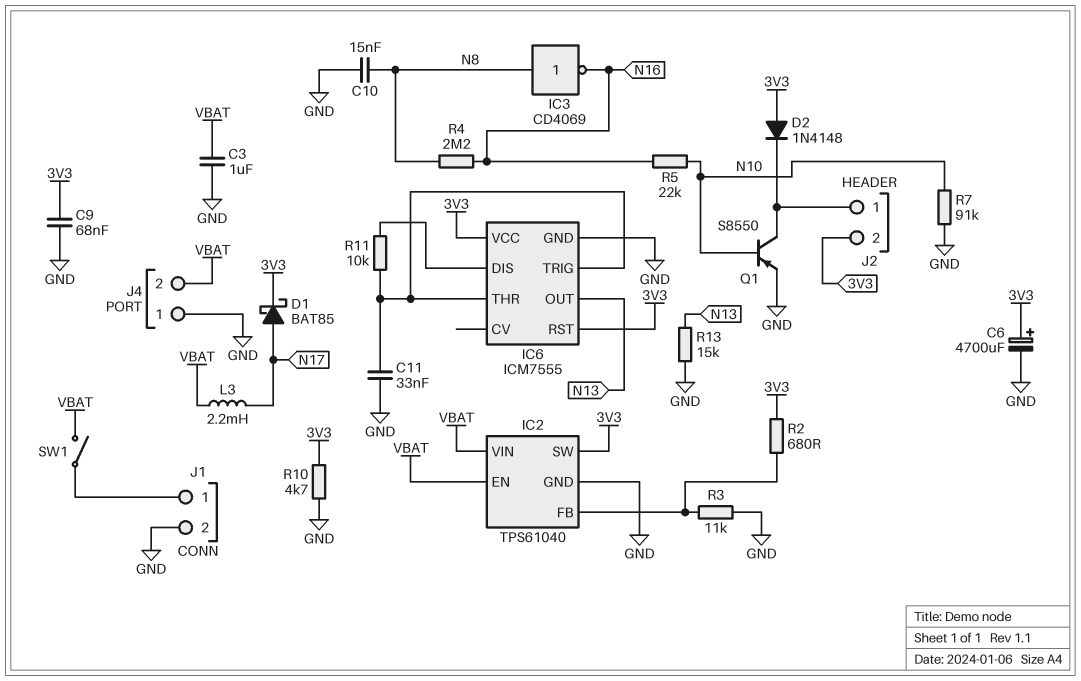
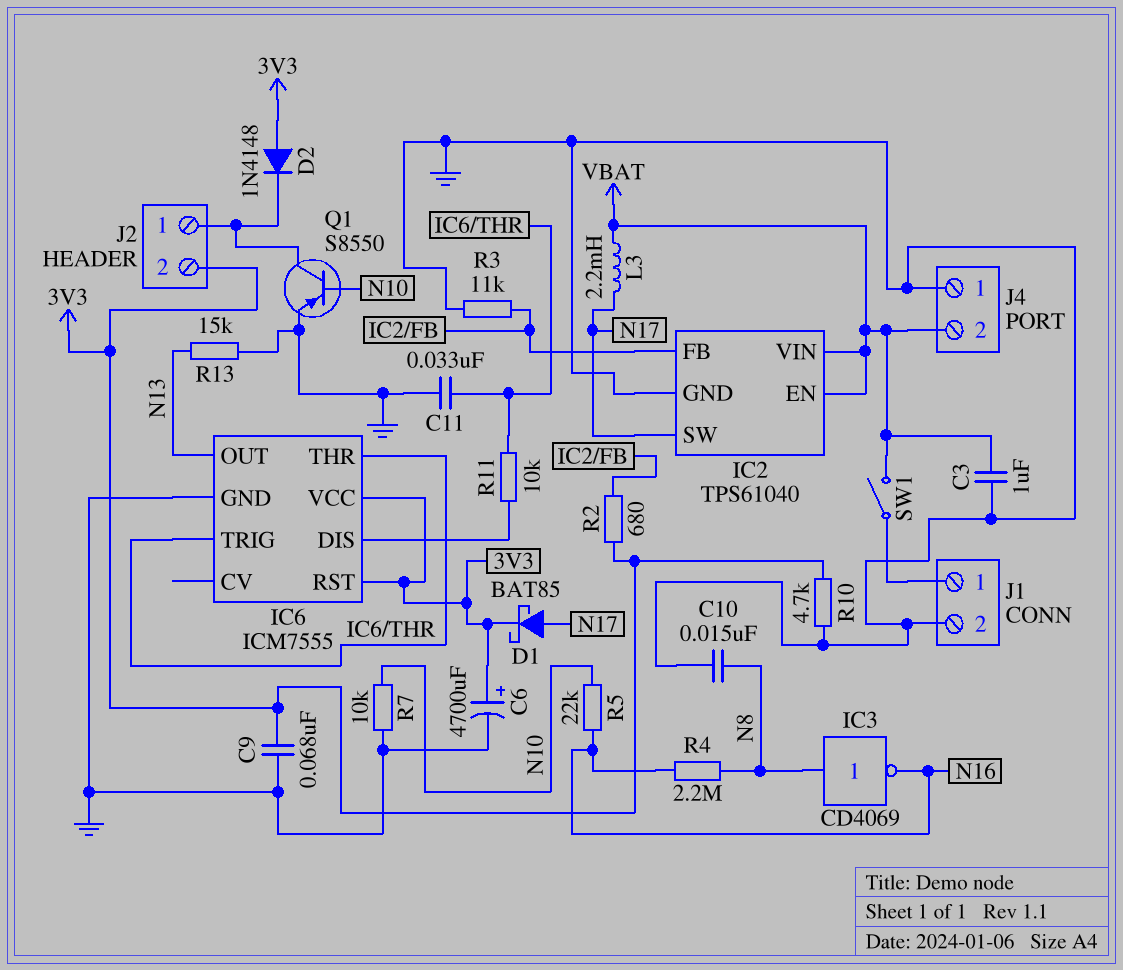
IC2 pin SW: 3V3 -> N17
R7: 91k (GND, N10) -> 10k (GND, N10)

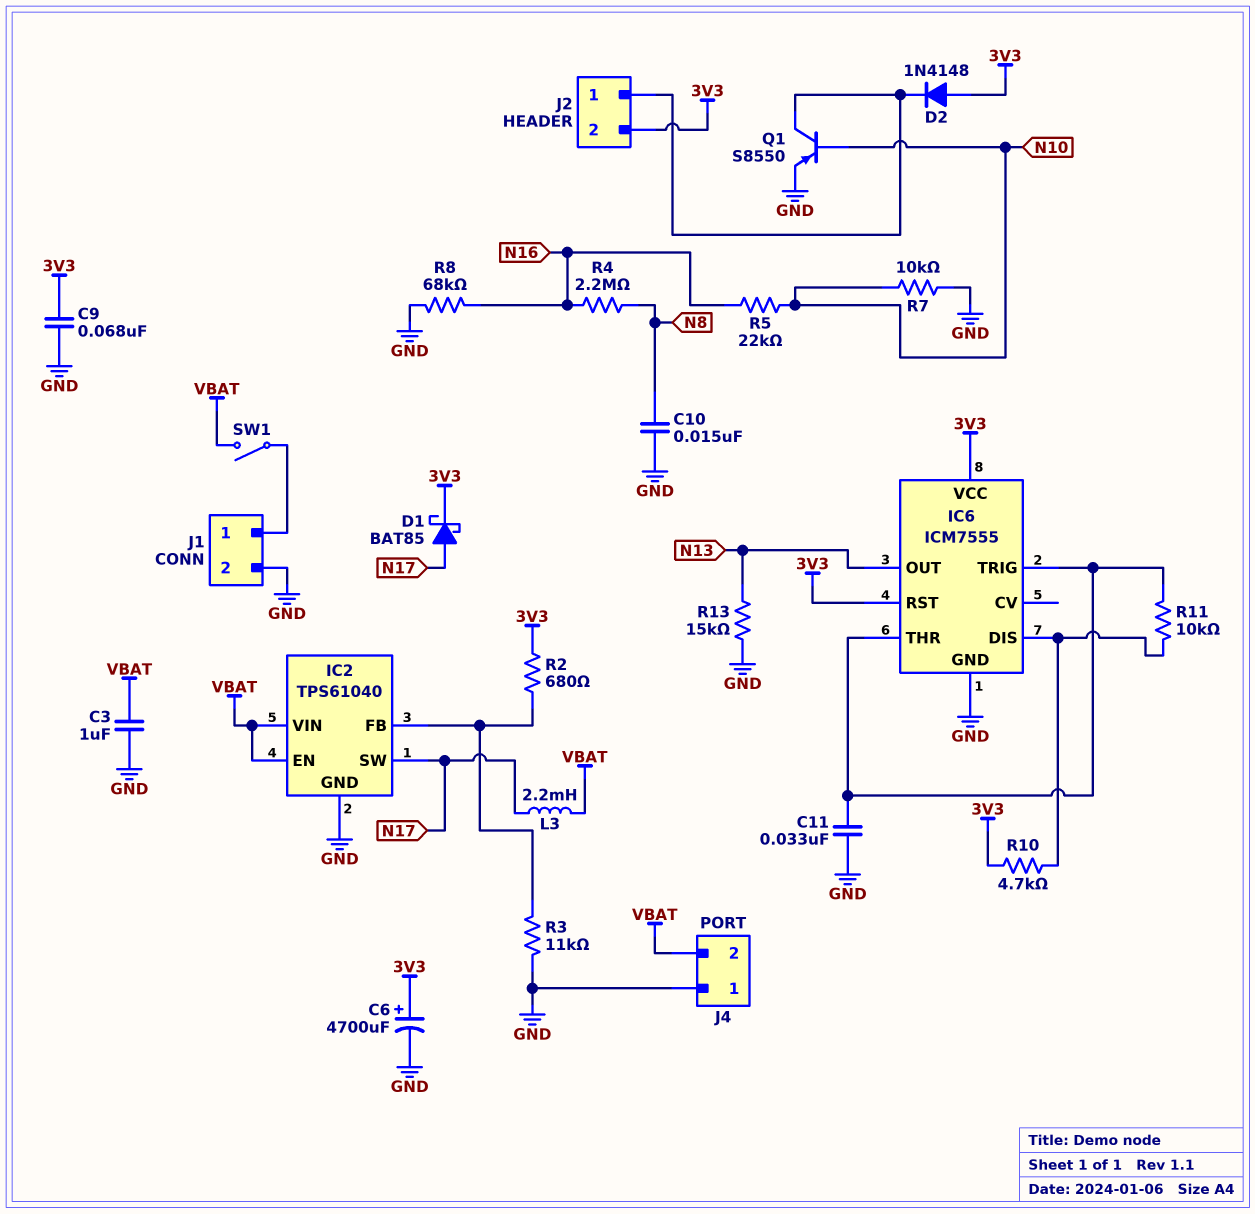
IC3: NOT CD4069 (in N8, out N16) -> none
R8: none -> 68k (GND, N16)
R10: 4.7k (3V3, GND) -> 4.7k (3V3, IC6/DIS)

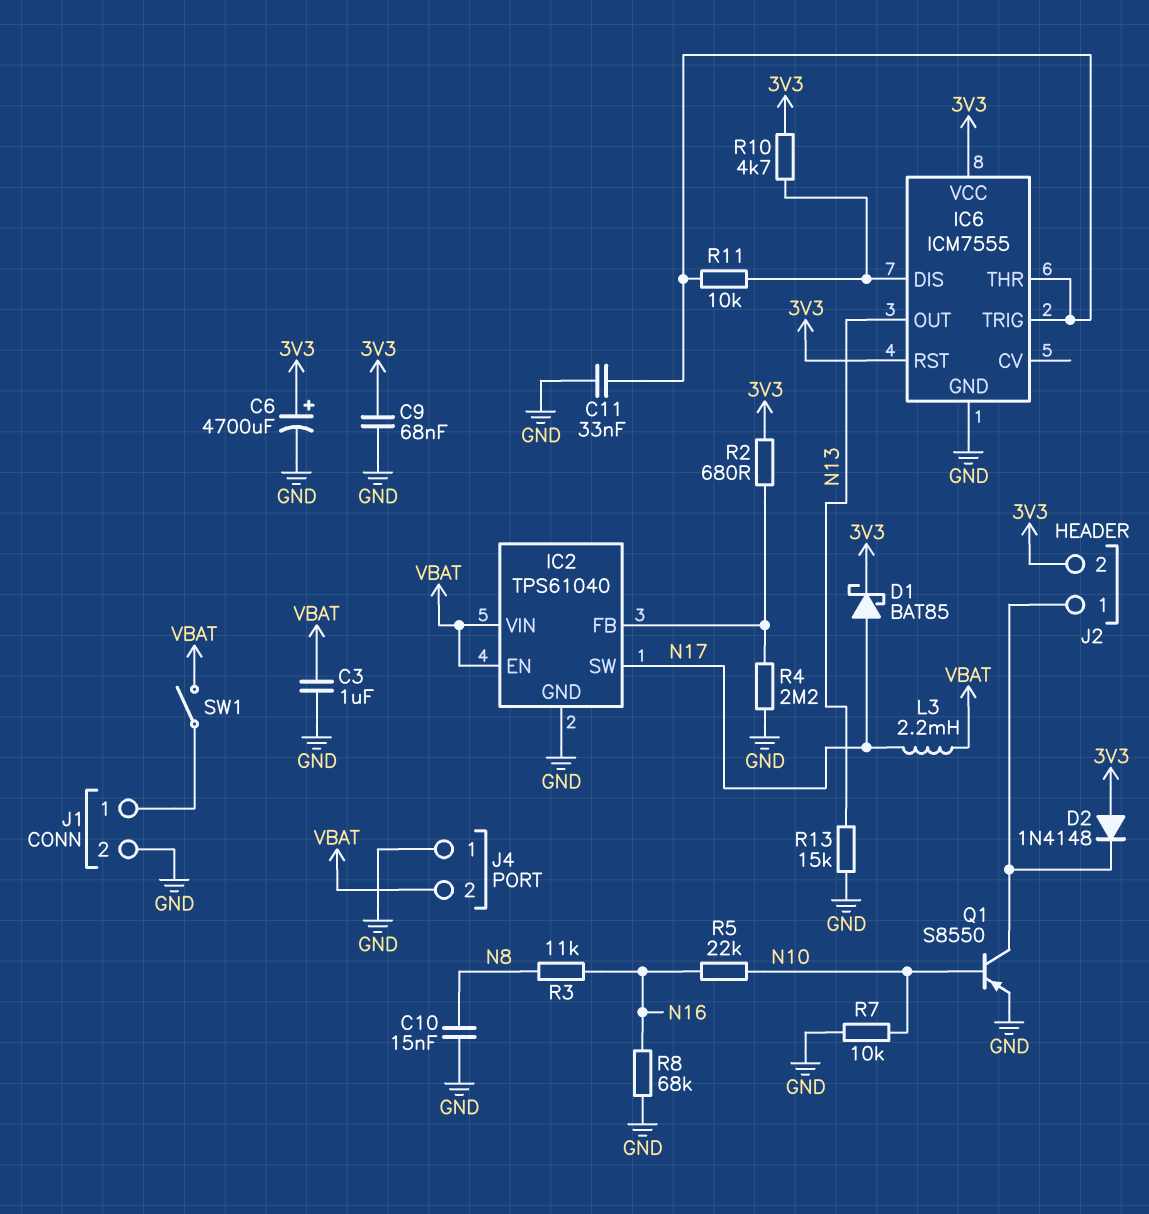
R3: 11k (GND, IC2/FB) -> 11k (N8, N16)
R4: 2.2M (N8, N16) -> 2.2M (GND, IC2/FB)

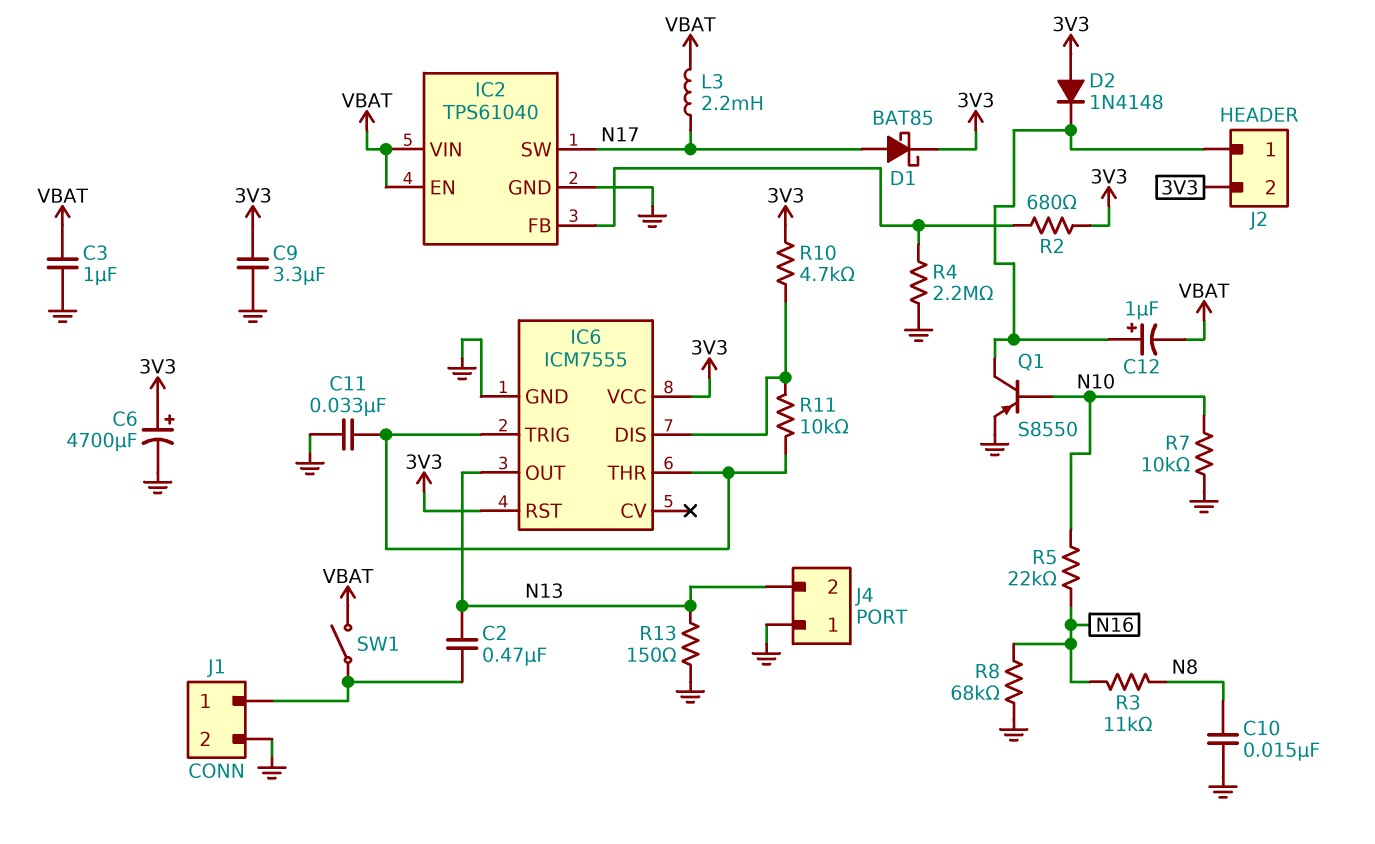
C2: none -> 470nF (J1/1, N13)
C9: 68nF (3V3, GND) -> 3.3uF (3V3, GND)
C12: none -> 1uF (plus J2/1, minus VBAT)
J4 pin 2: VBAT -> N13
R13: 15k (GND, N13) -> 150 (GND, N13)

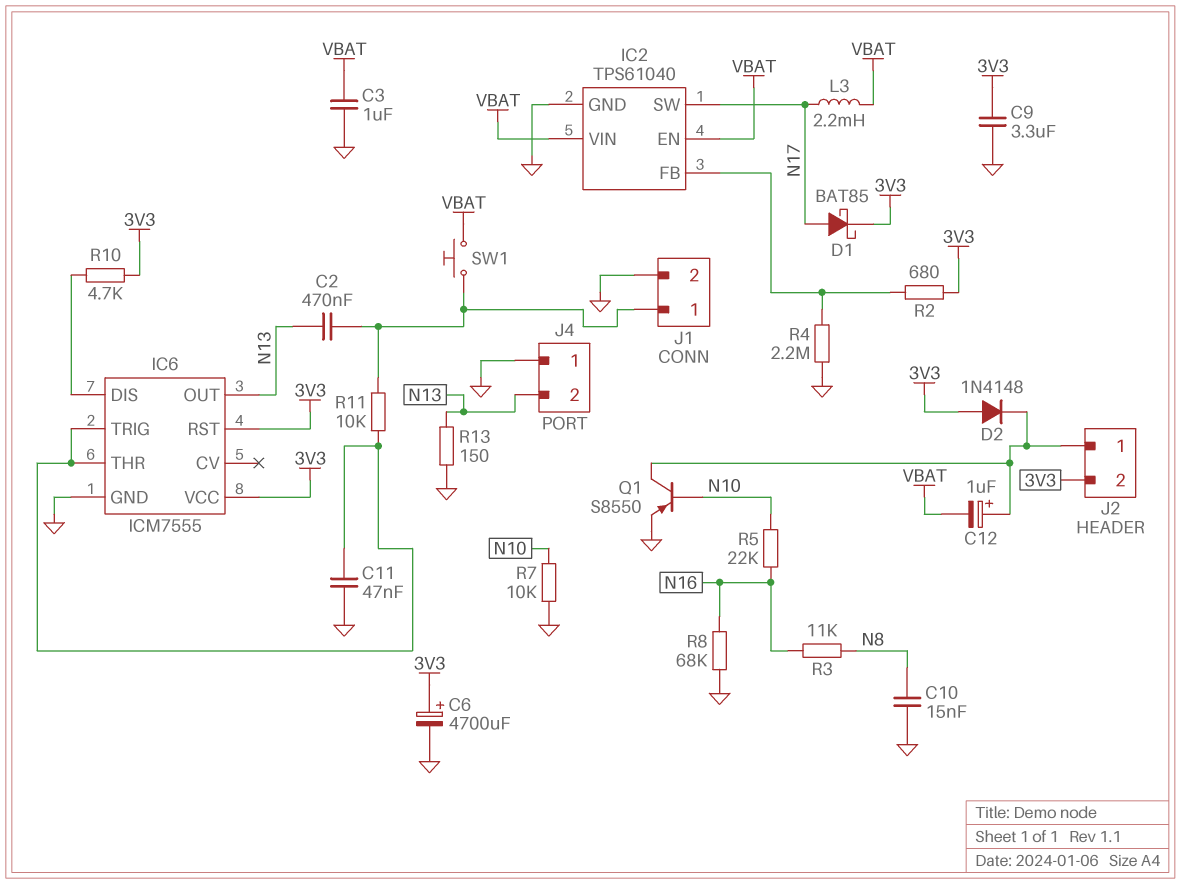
C11: 33nF (GND, IC6/THR) -> 47nF (GND, IC6/THR)
R11: 10k (IC6/DIS, IC6/THR) -> 10k (IC6/THR, J1/1)
SW1: switch (J1/1, VBAT) -> button (J1/1, VBAT)

